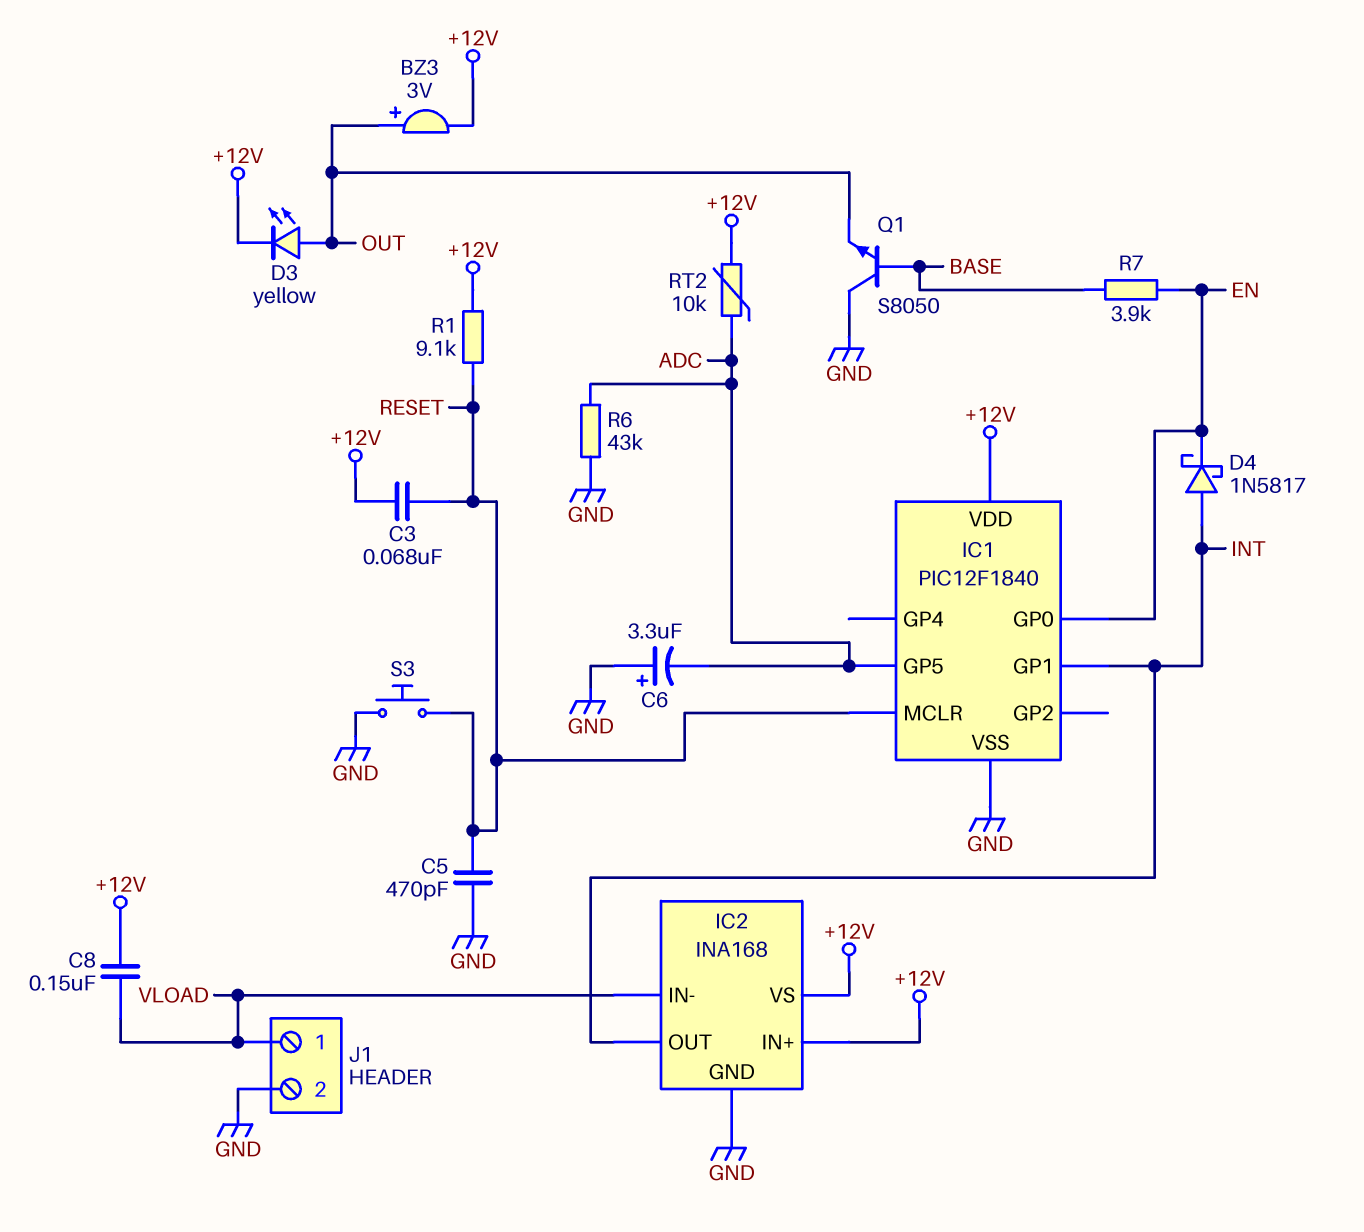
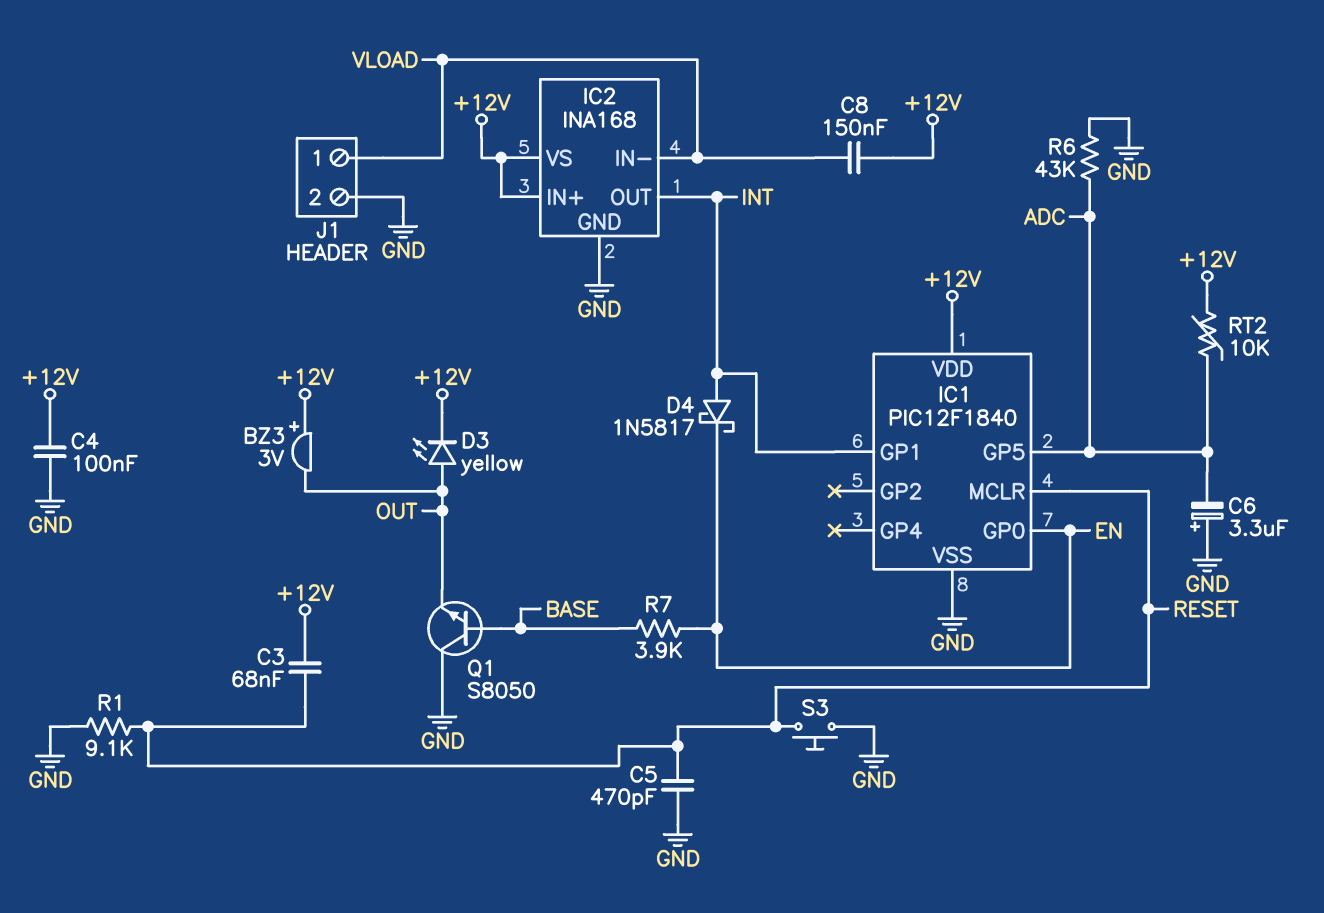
BZ3: buzzer 3V (plus OUT, minus +12V) -> buzzer 3V (plus +12V, minus OUT)
C4: none -> 100nF (+12V, GND)
R1: 9.1k (+12V, RESET) -> 9.1k (GND, RESET)

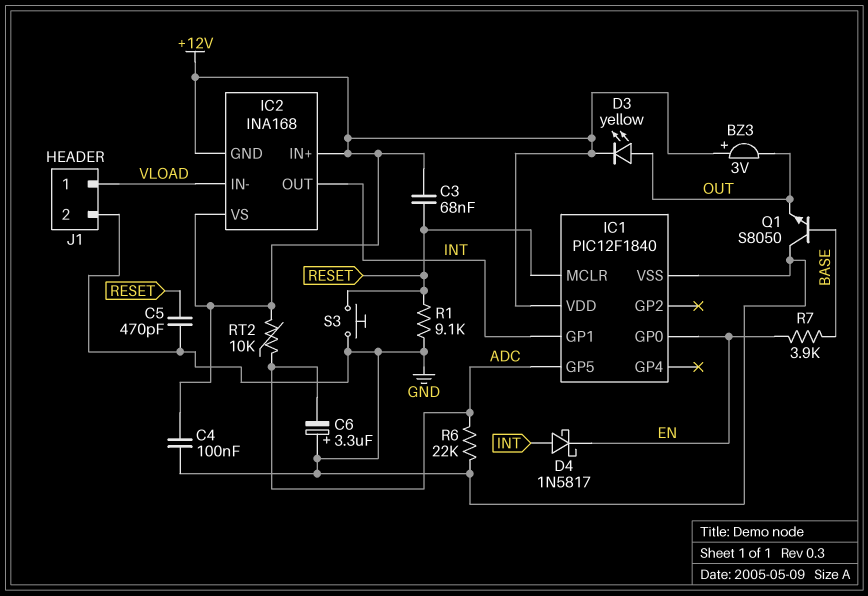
C8: 150nF (+12V, VLOAD) -> none
IC2 pin GND: GND -> +12V
R6: 43k (ADC, GND) -> 22k (ADC, GND)

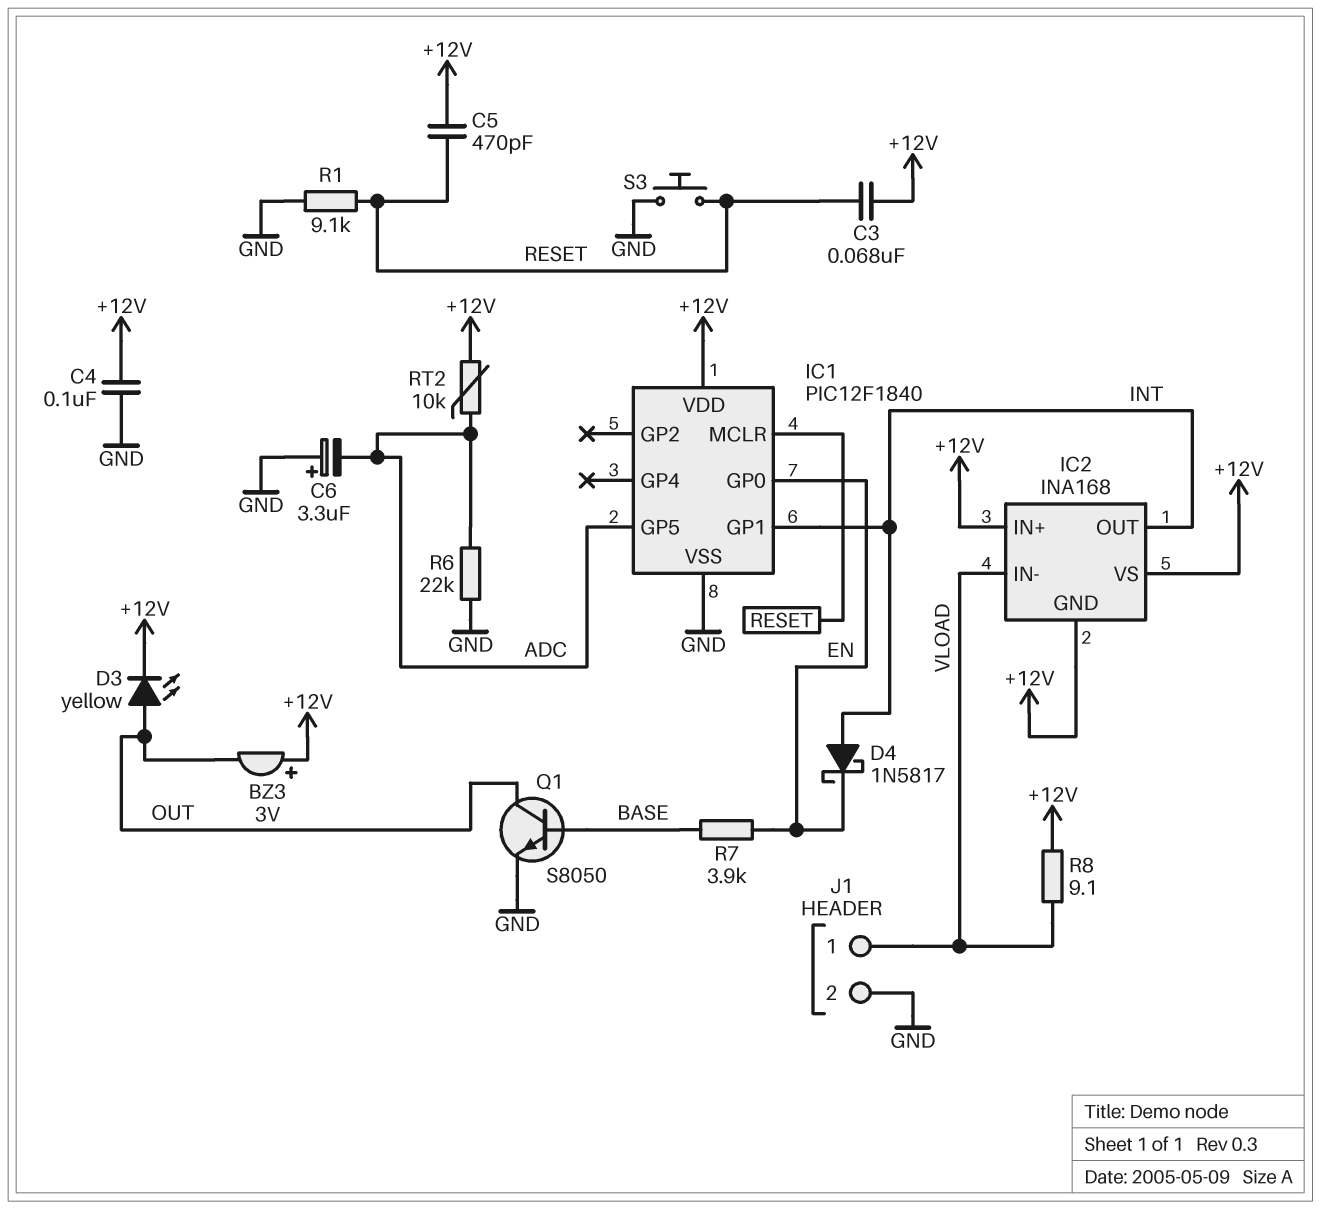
C5: 470pF (GND, RESET) -> 470pF (+12V, RESET)
Q1: NPN S8050 (B BASE, C GND, E OUT) -> NPN S8050 (B BASE, C OUT, E GND)
R8: none -> 9.1 (+12V, VLOAD)

